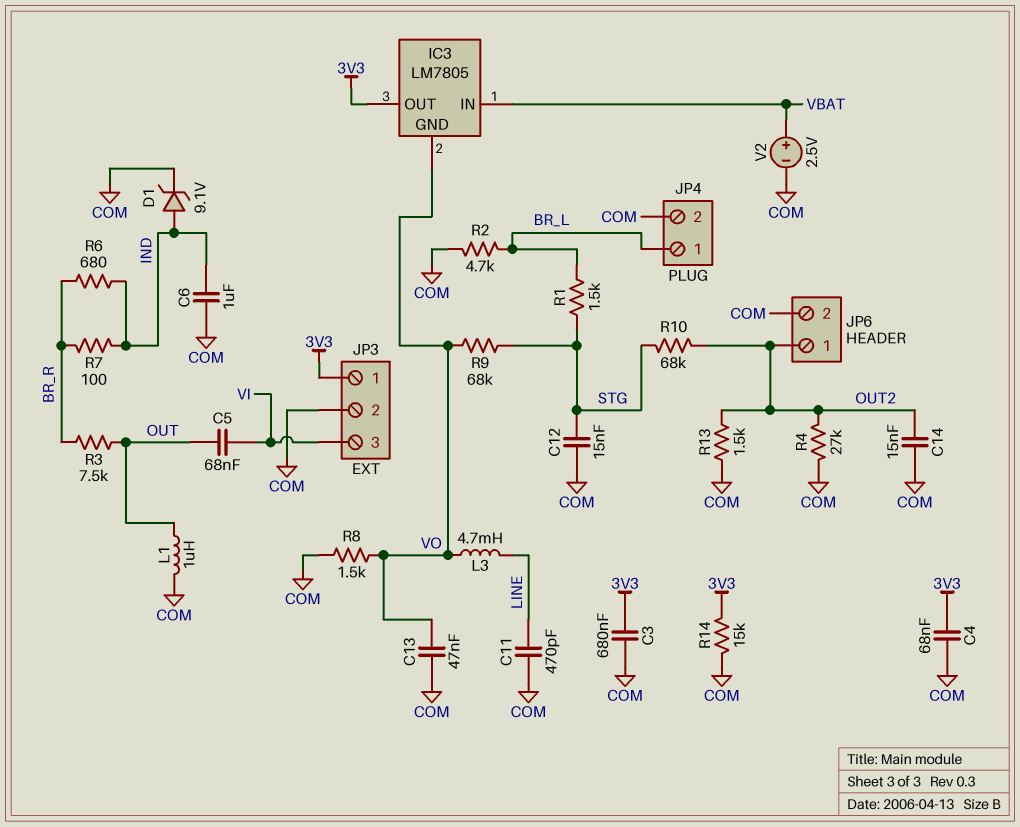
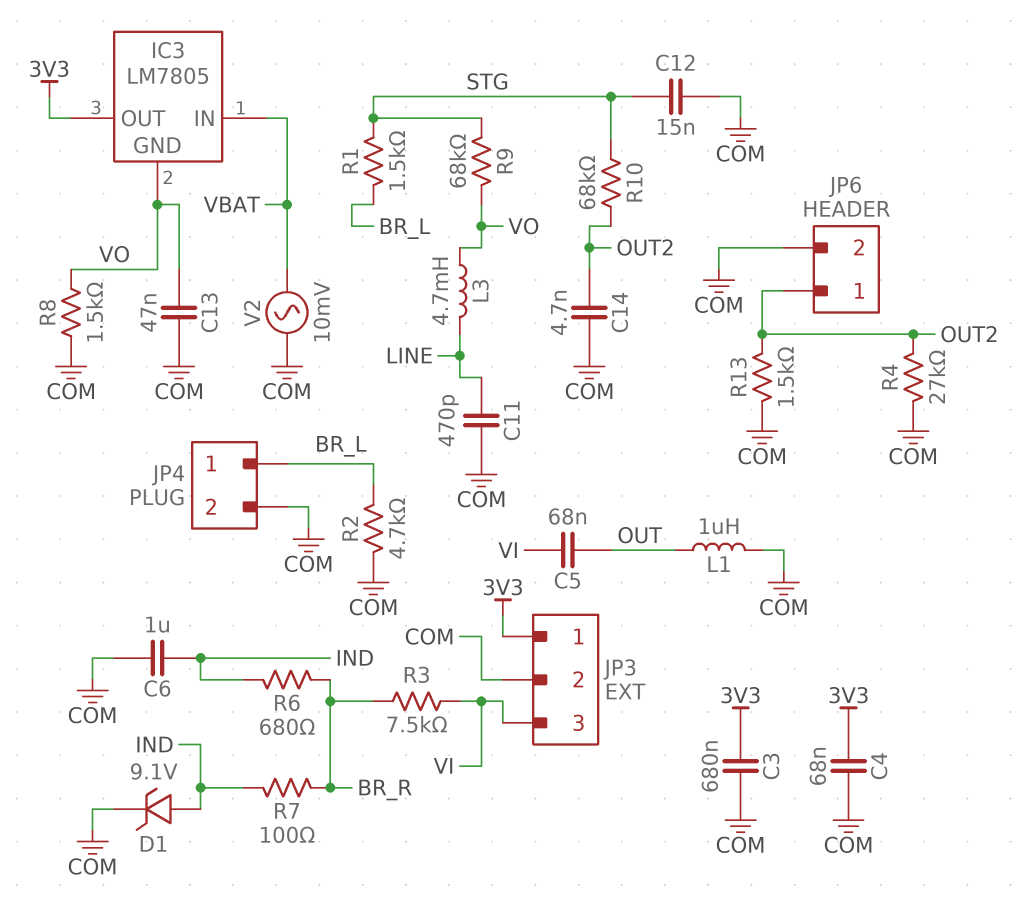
C14: 15nF (COM, OUT2) -> 4.7nF (COM, OUT2)
R3: 7.5k (BR_R, OUT) -> 7.5k (BR_R, VI)
R14: 15k (3V3, COM) -> none
V2: 2.5V (plus VBAT, minus COM) -> AC 10mV (COM, VBAT)

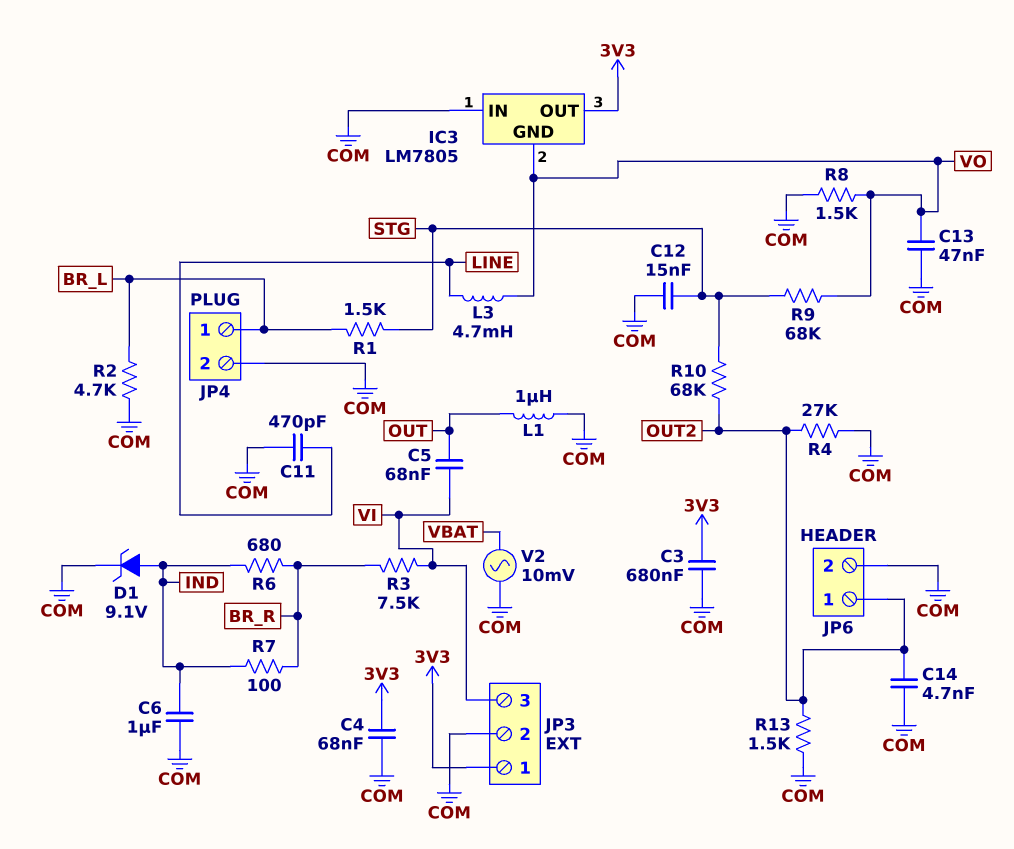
IC3 pin IN: VBAT -> COM

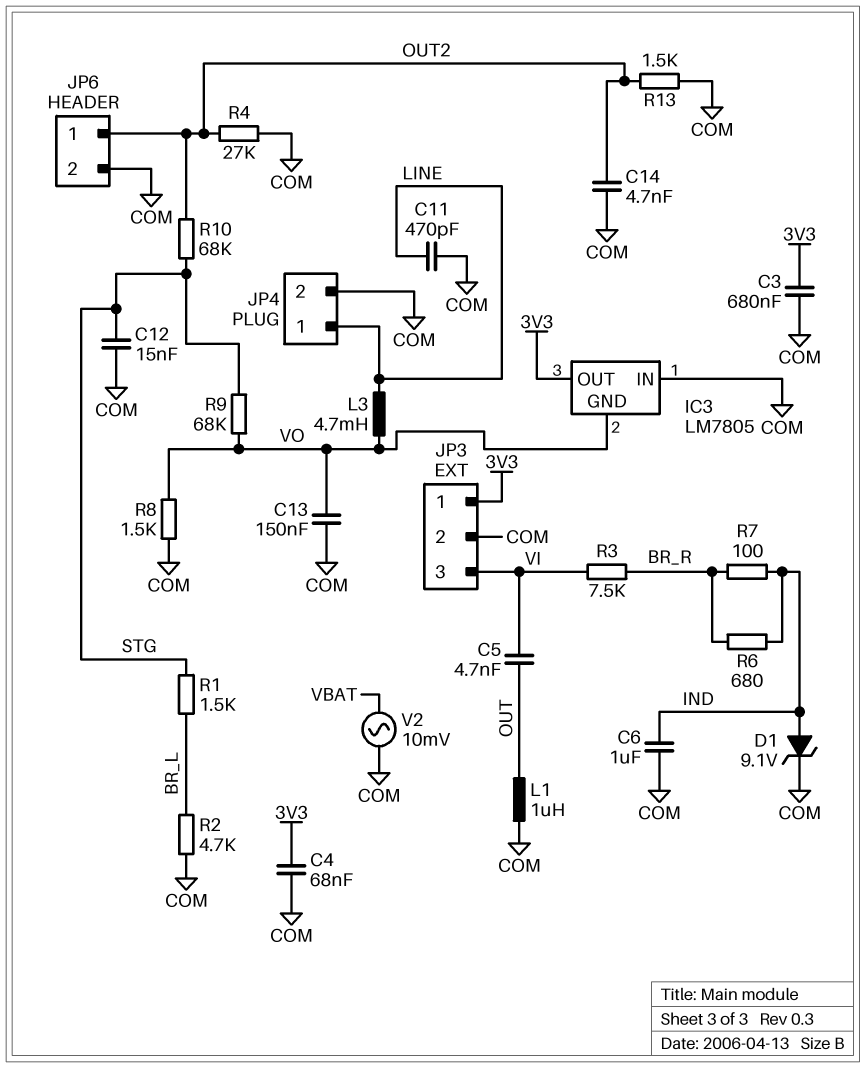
C5: 68nF (OUT, VI) -> 4.7nF (OUT, VI)
C13: 47nF (COM, VO) -> 150nF (COM, VO)
JP4 pin 1: BR_L -> LINE

